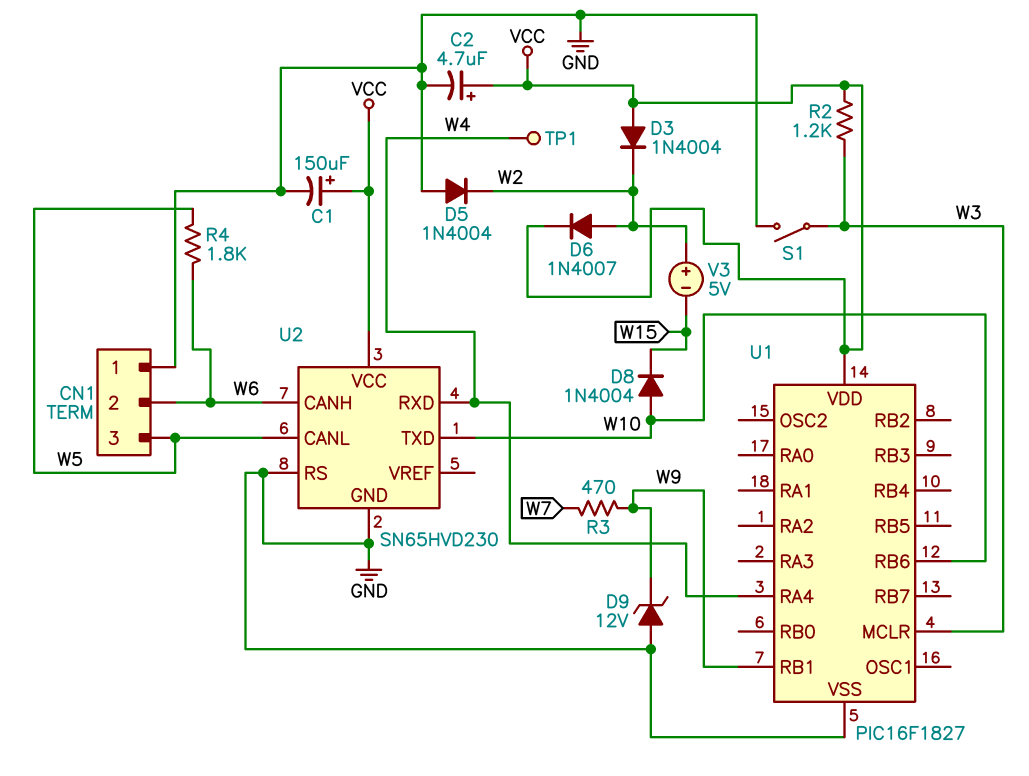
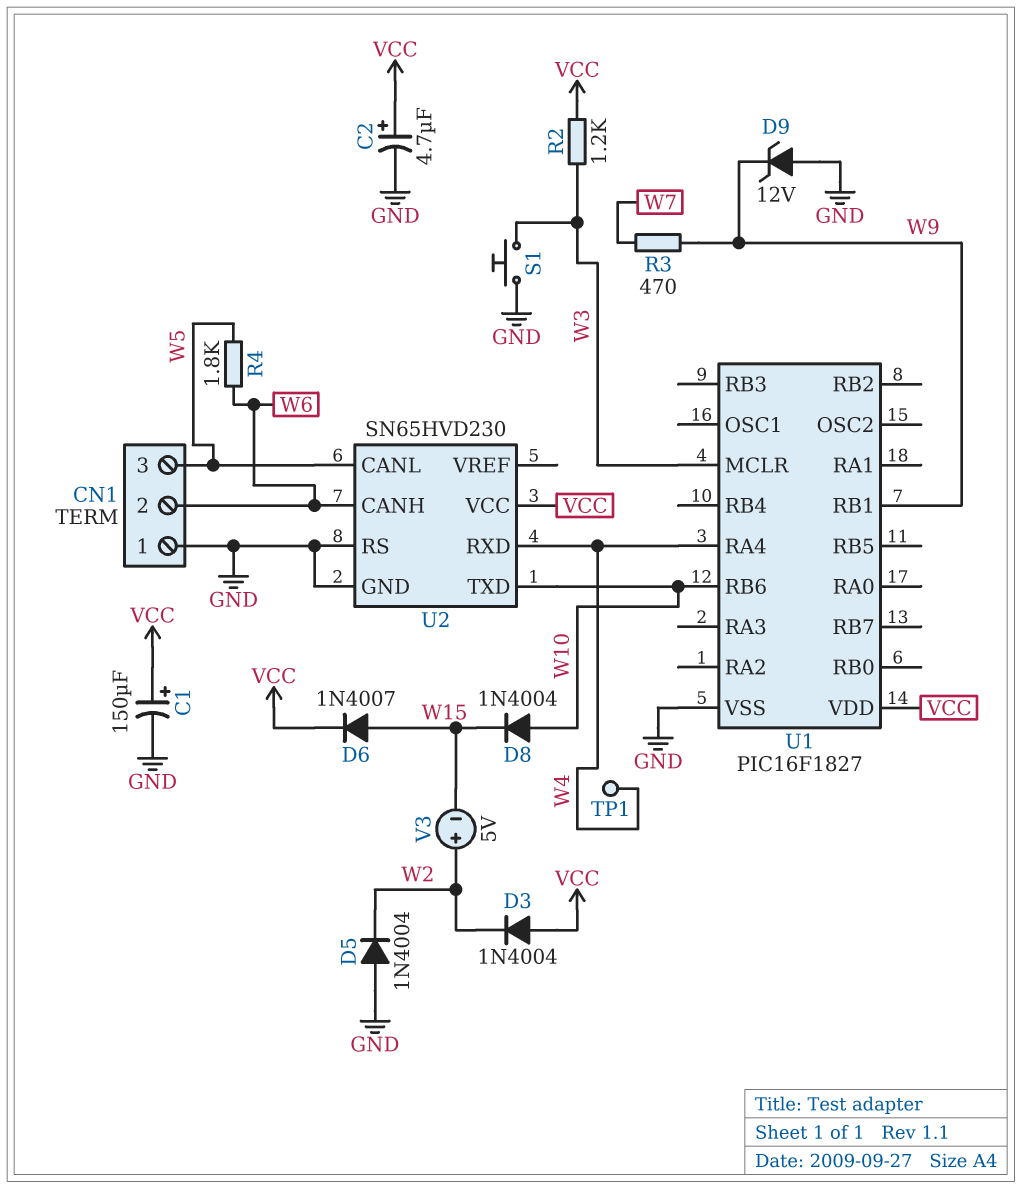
D6: diode 1N4007 (A W2, K VCC) -> diode 1N4007 (A W15, K VCC)
S1: switch (GND, W3) -> button (GND, W3)

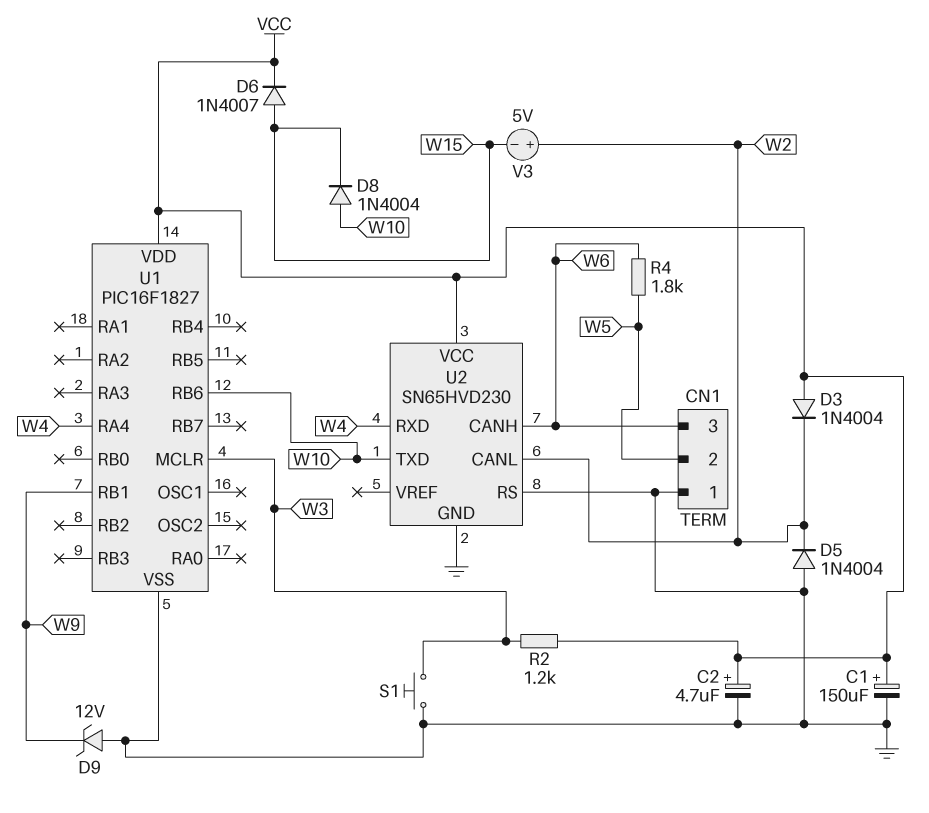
CN1 pin 2: W6 -> W5
CN1 pin 3: W5 -> W6
R3: 470 (W7, W9) -> none
TP1: test point (W4) -> none
U2 pin CANL: W5 -> W2

